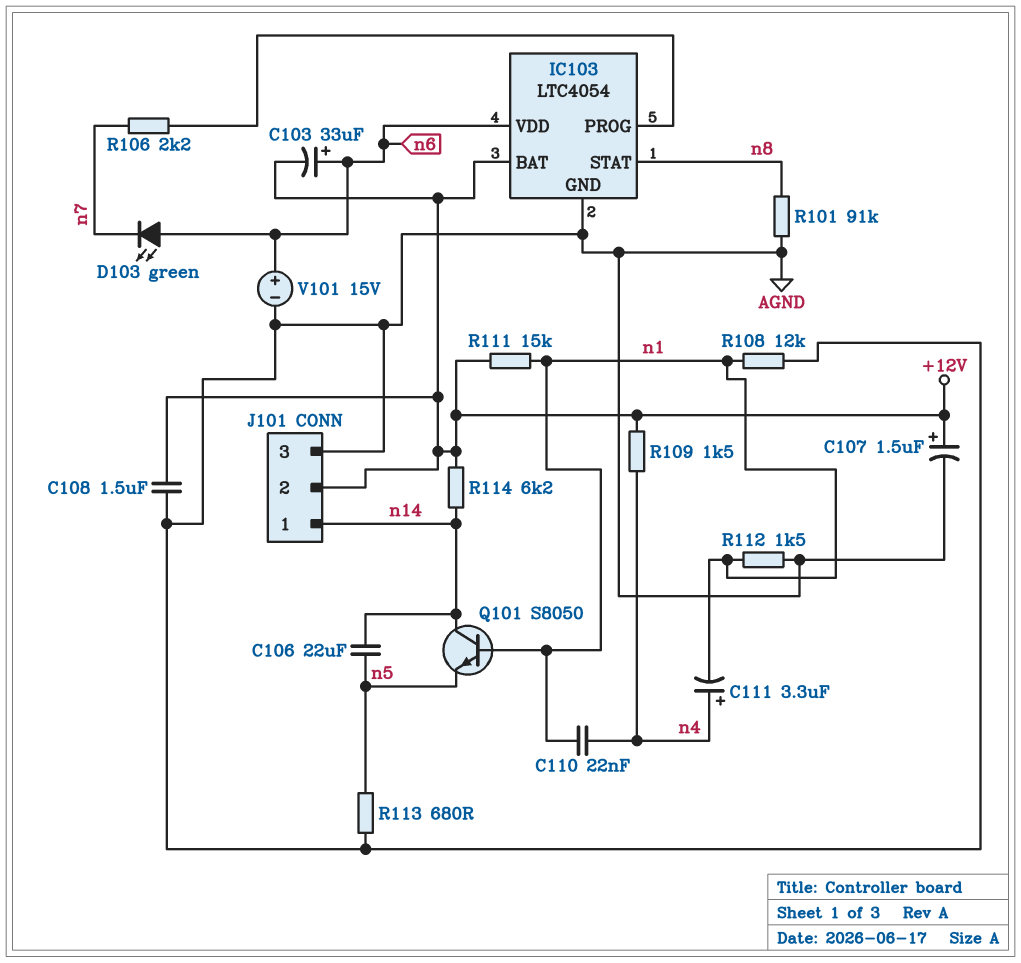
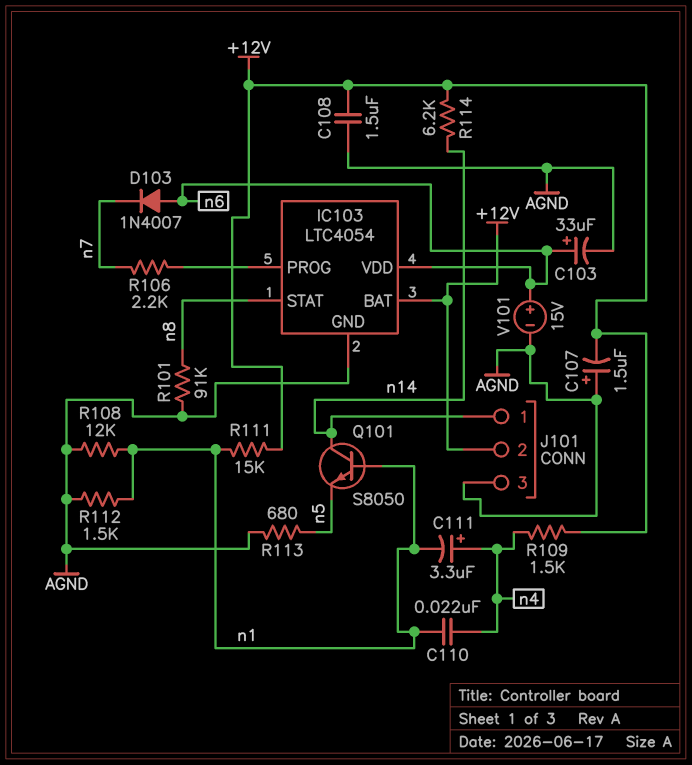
C103: 33uF (plus n6, minus +12V) -> 33uF (plus n6, minus AGND)
C106: 22uF (n5, n14) -> none
C107: 1.5uF (plus +12V, minus AGND) -> 1.5uF (plus AGND, minus +12V)
D103: LED green (A n6, K n7) -> diode 1N4007 (A n6, K n7)

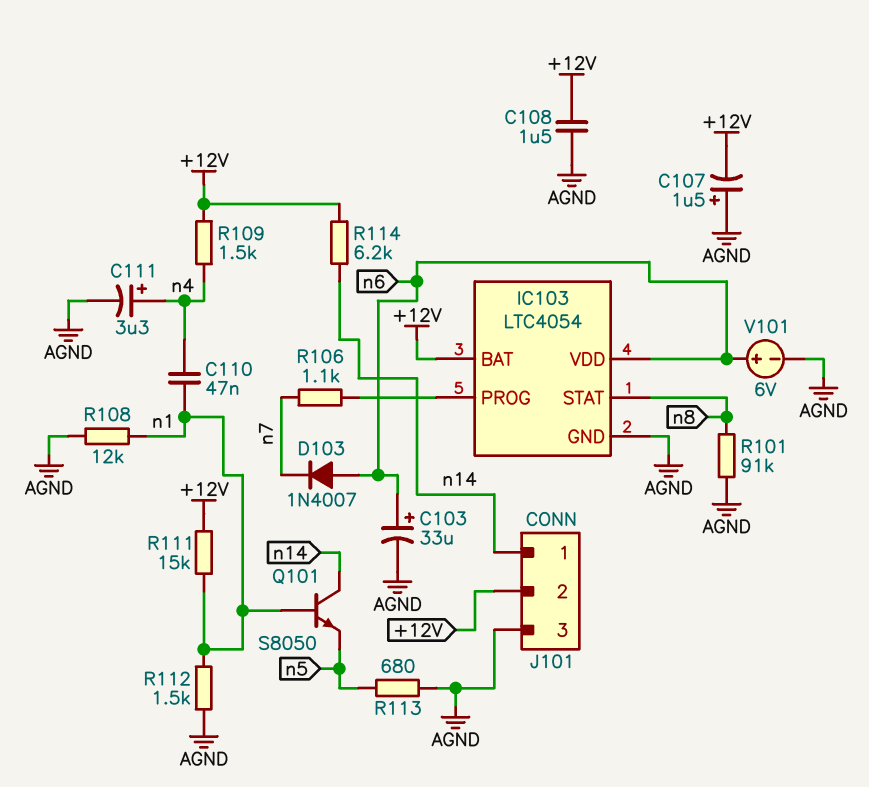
C110: 22nF (n1, n4) -> 47nF (n1, n4)
C111: 3.3uF (plus n4, minus n1) -> 3.3uF (plus n4, minus AGND)
R106: 2.2k (IC103/PROG, n7) -> 1.1k (IC103/PROG, n7)
V101: 15V (plus n6, minus AGND) -> 6V (plus n6, minus AGND)

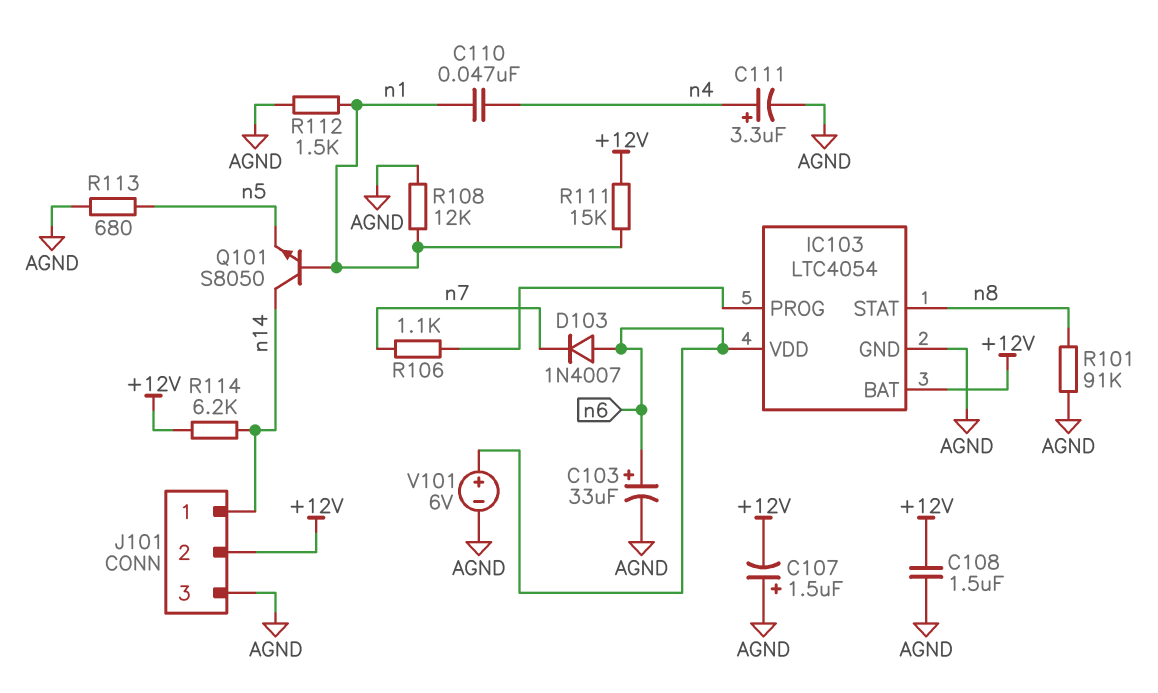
R109: 1.5k (+12V, n4) -> none

